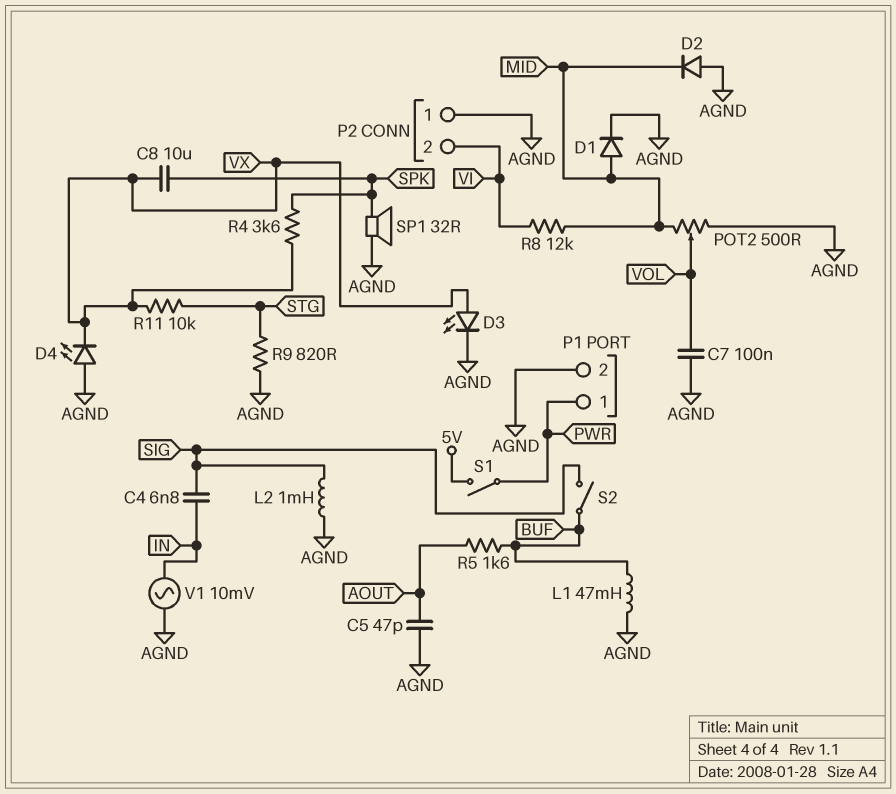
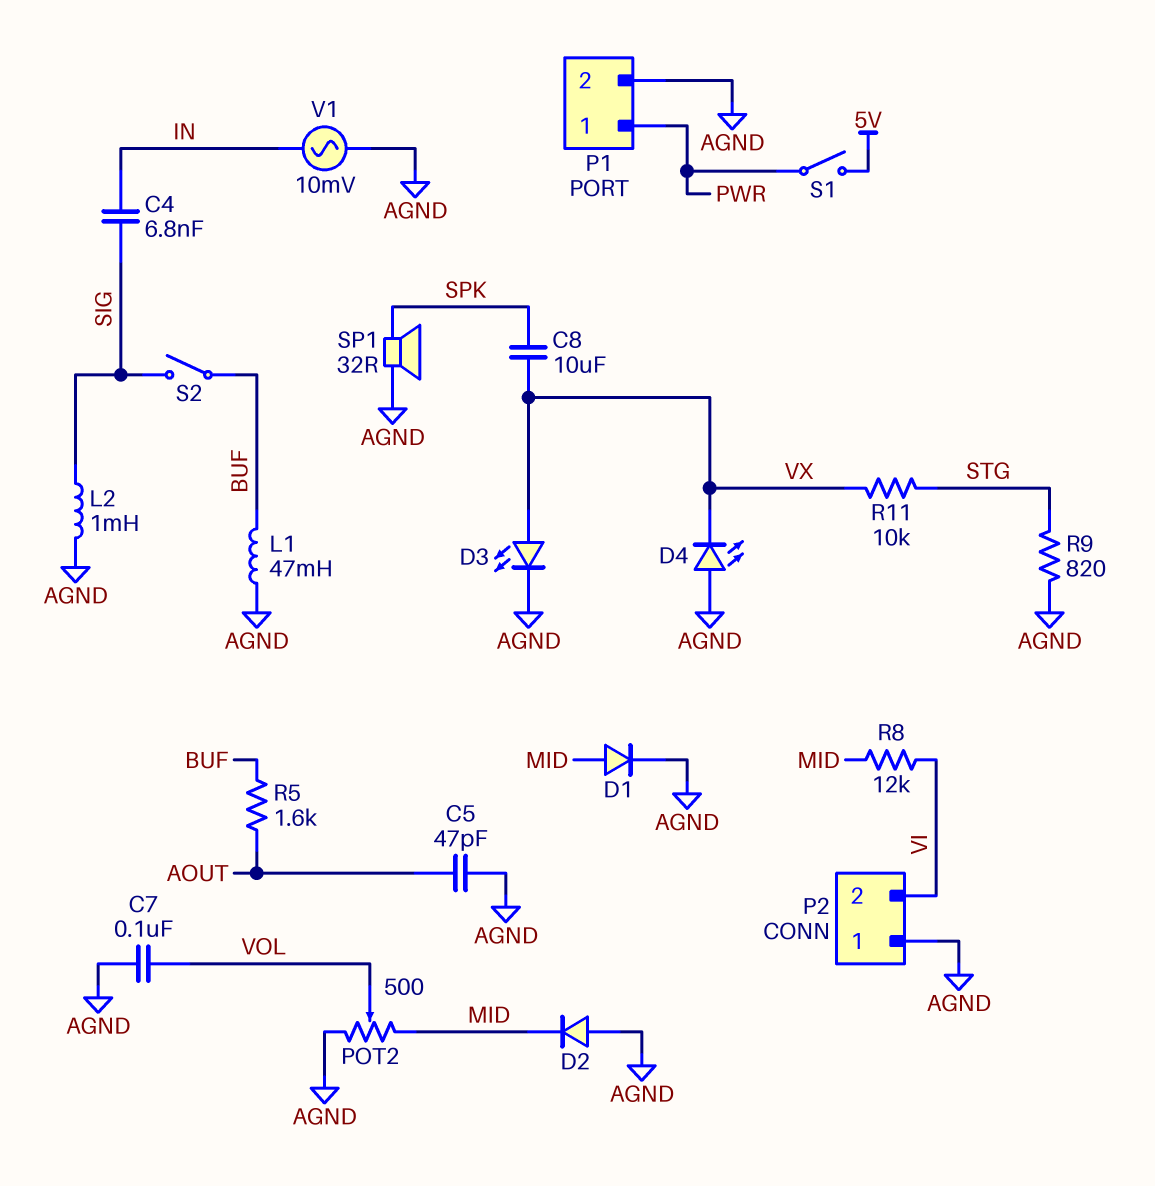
R4: 3.6k (SPK, VX) -> none

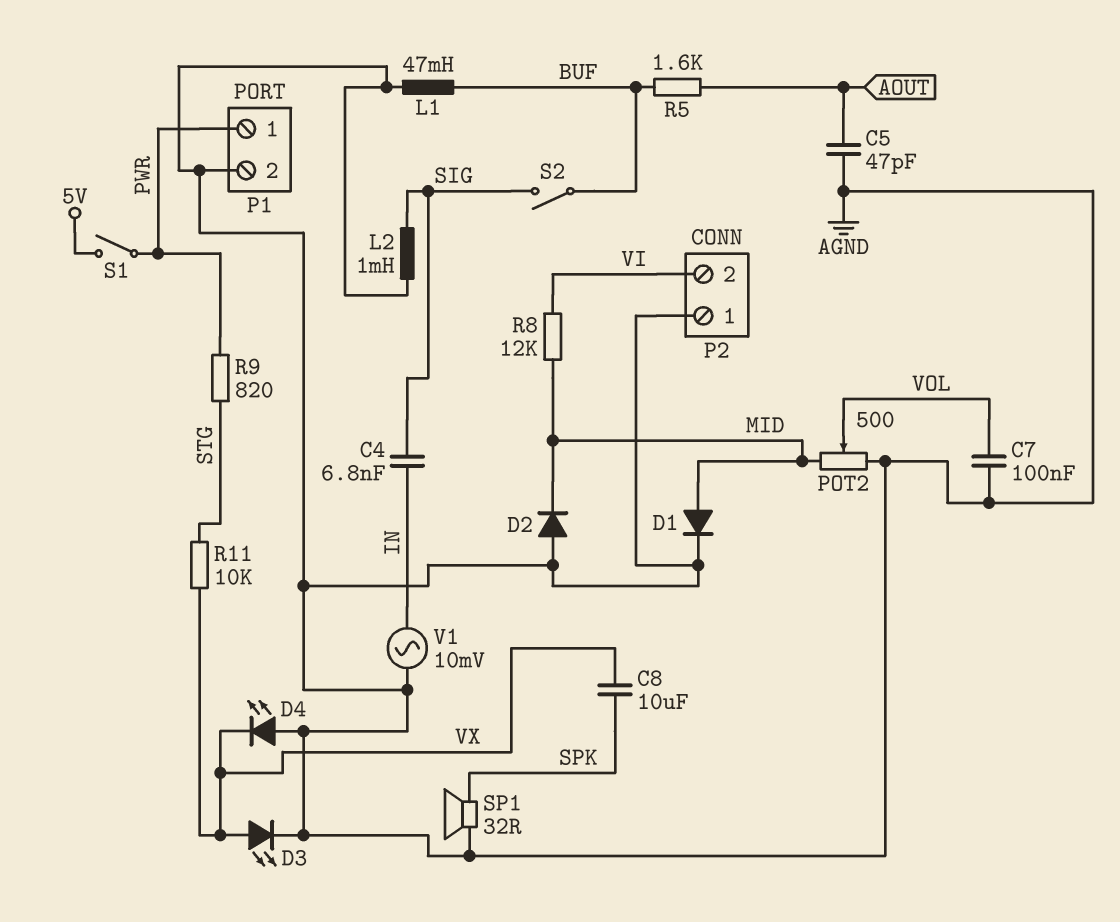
R9: 820 (AGND, STG) -> 820 (PWR, STG)

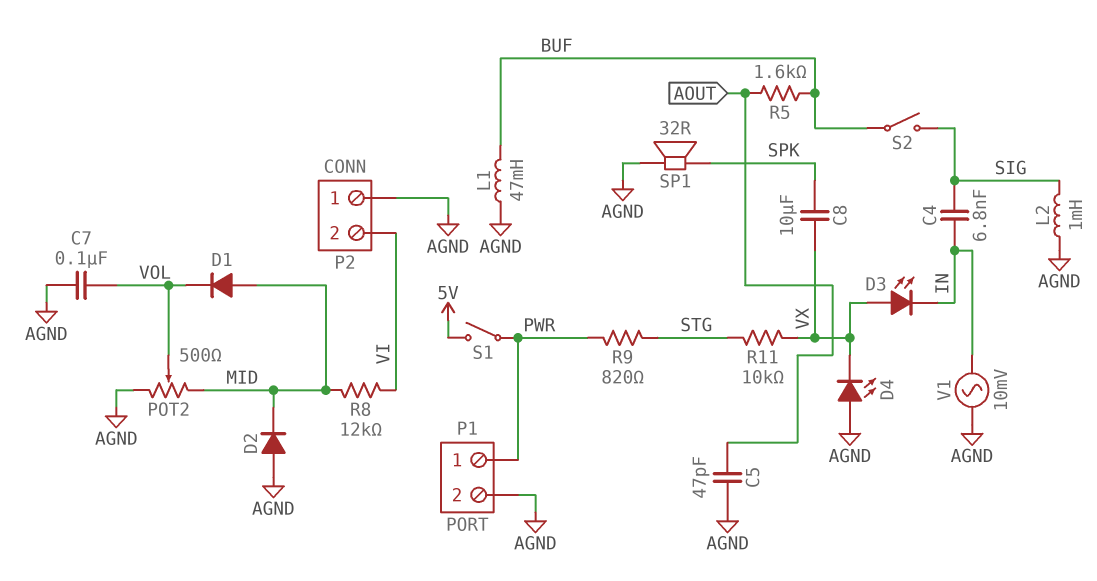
D1: diode (A MID, K AGND) -> diode (A MID, K VOL)
D3: LED (A VX, K AGND) -> LED (A VX, K IN)

